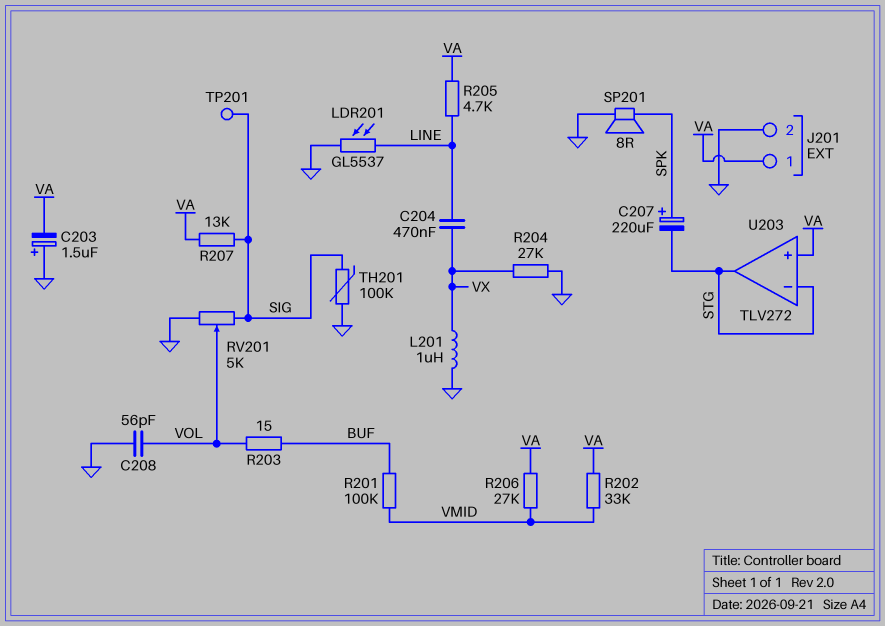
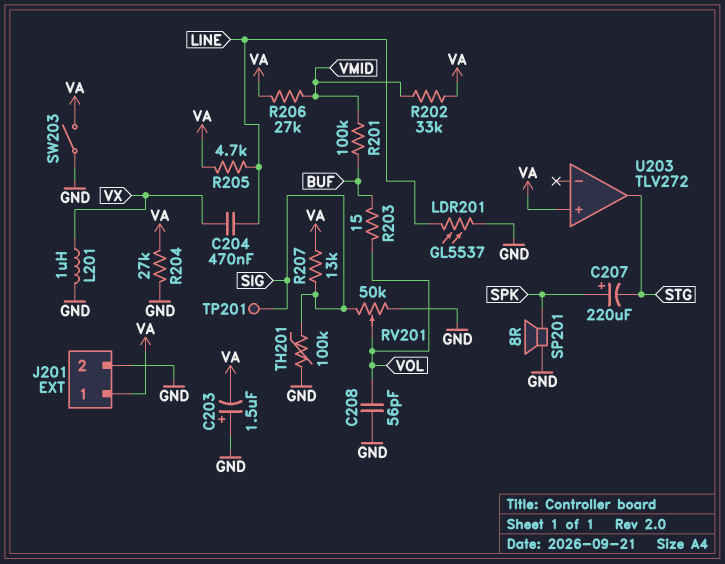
R204: 27k (GND, VX) -> 27k (GND, VA)
RV201: 5k (GND, SIG, wiper VOL) -> 50k (GND, SIG, wiper VOL)
SW203: none -> switch (GND, VA)
U203 pin in-: STG -> none

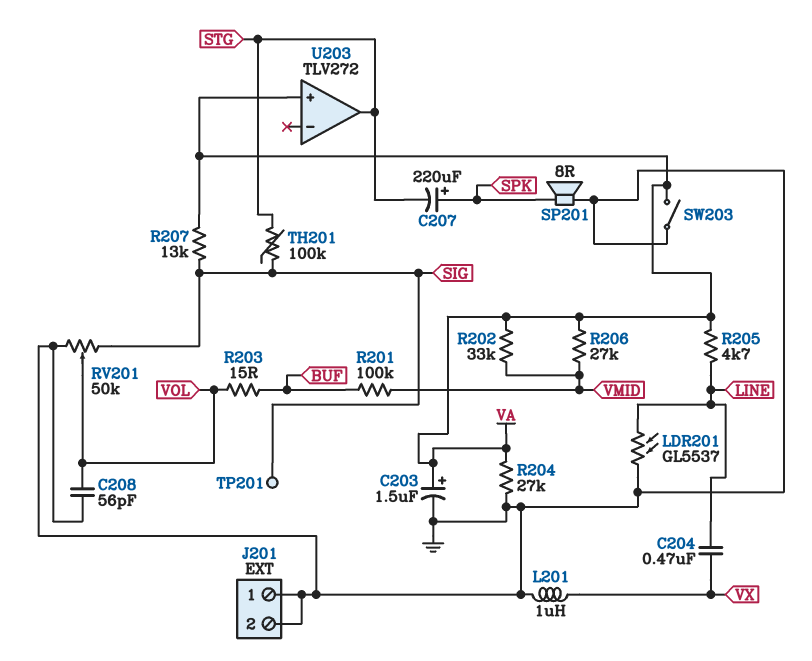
C203: 1.5uF (plus GND, minus VA) -> 1.5uF (plus VA, minus GND)
J201 pin 1: VA -> GND
TH201: 100k (GND, SIG) -> 100k (SIG, STG)

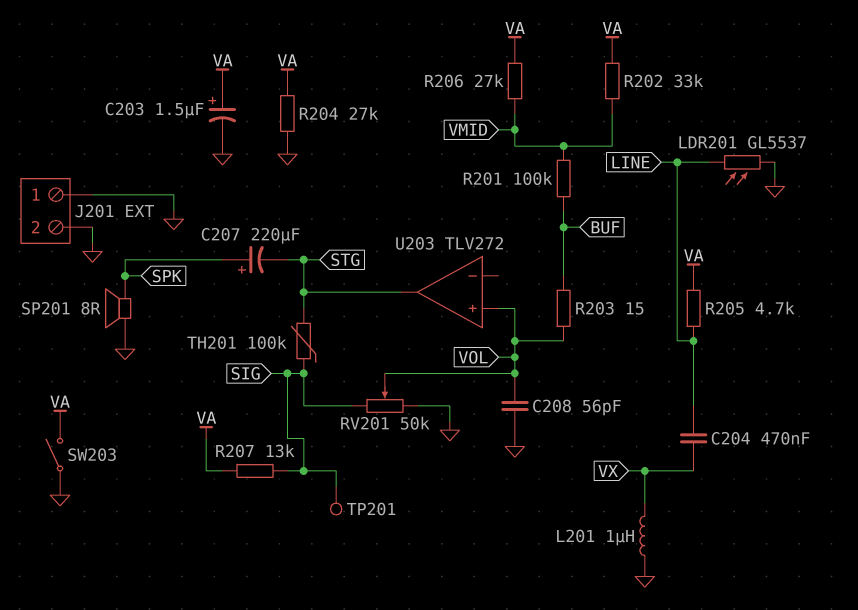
U203 pin in+: VA -> VOL

